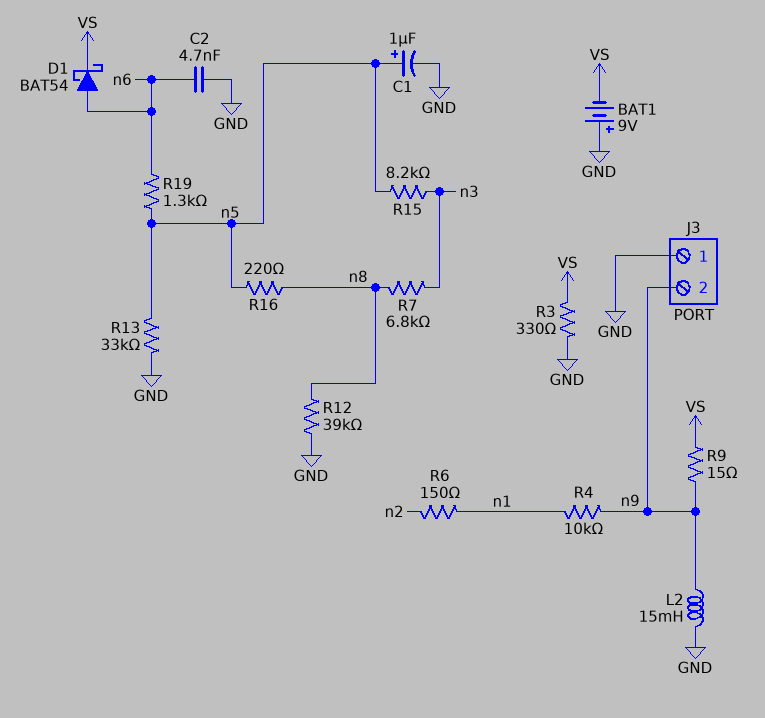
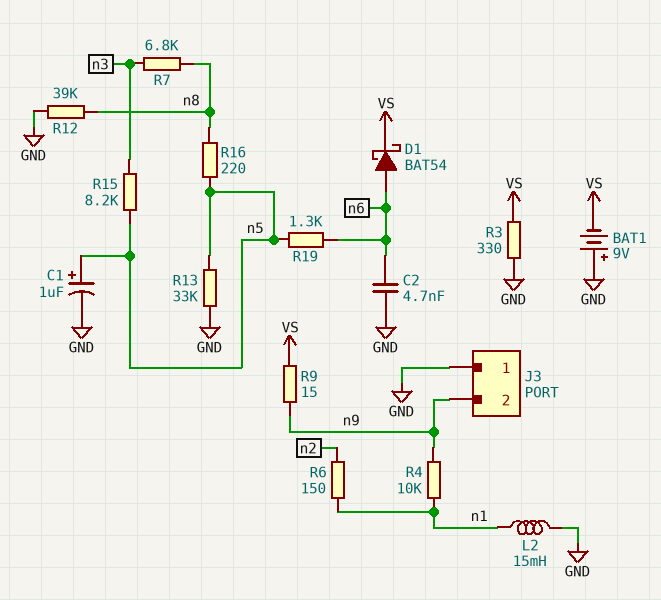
L2: 15mH (GND, n9) -> 15mH (GND, n1)

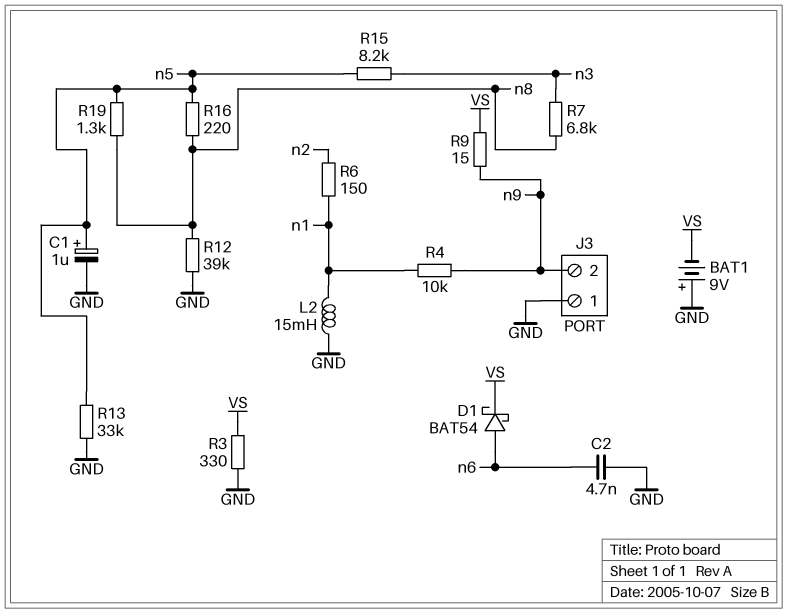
R19: 1.3k (n5, n6) -> 1.3k (n5, n8)

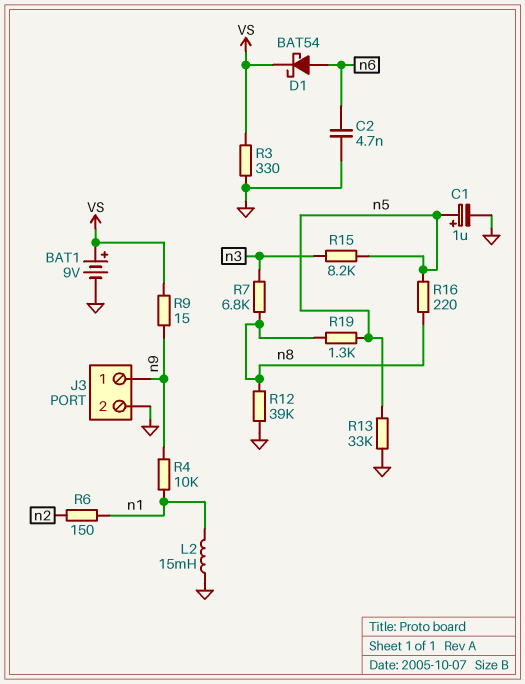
BAT1: 9V (plus GND, minus VS) -> 9V (plus VS, minus GND)
J3 pin 1: GND -> n9
J3 pin 2: n9 -> GND

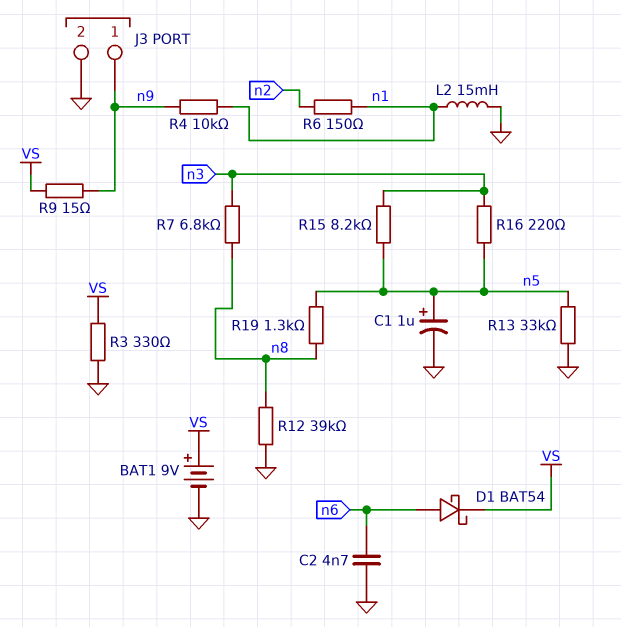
R16: 220 (n5, n8) -> 220 (n3, n5)

